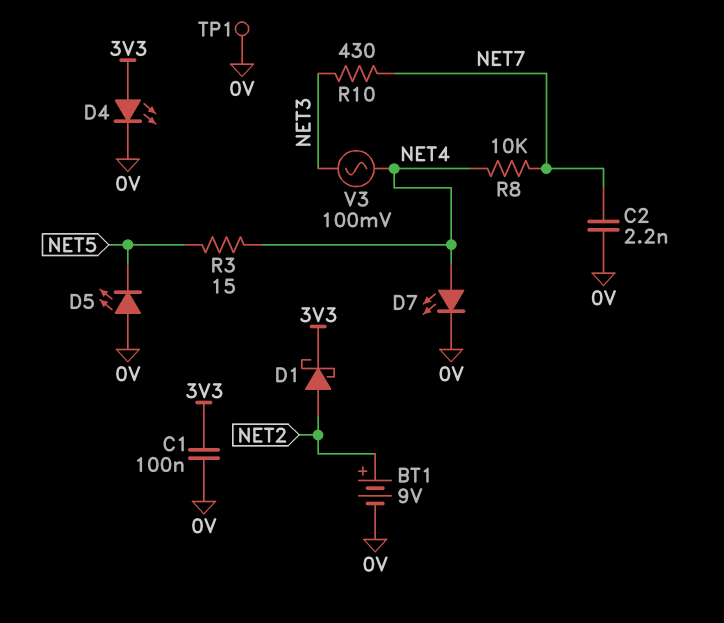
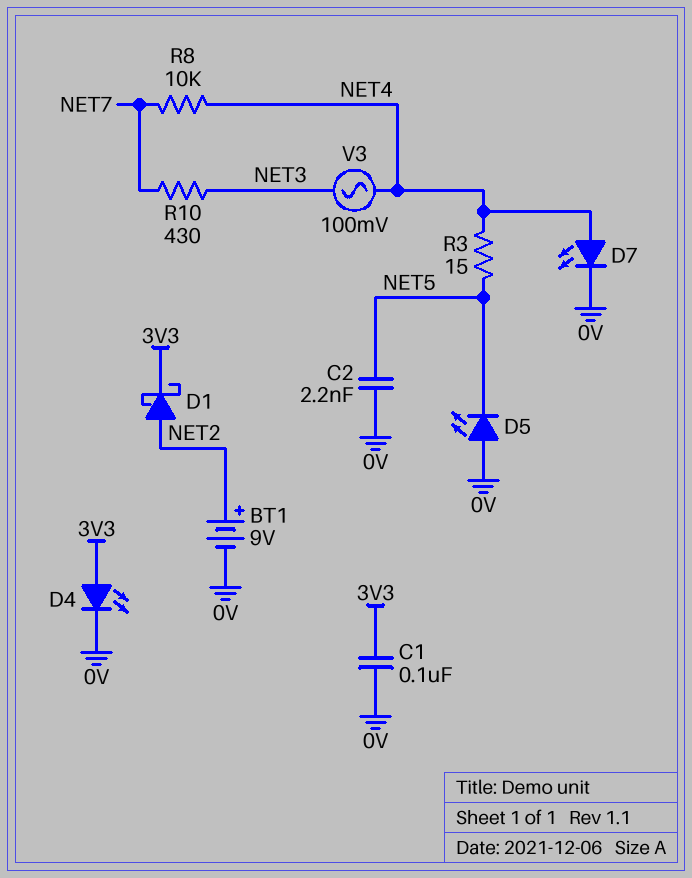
C2: 2.2nF (0V, NET7) -> 2.2nF (0V, NET5)
TP1: test point (0V) -> none

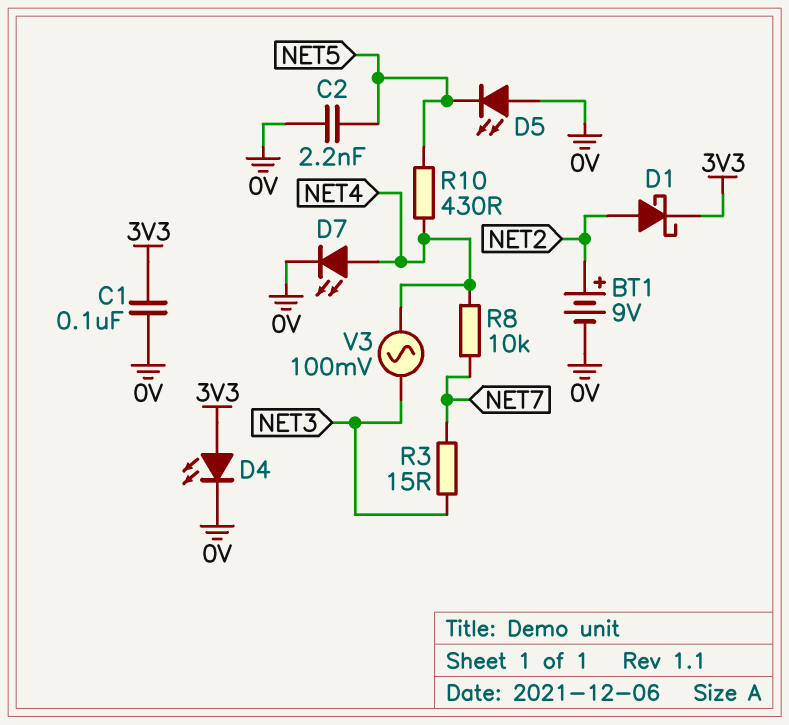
R3: 15 (NET4, NET5) -> 15 (NET3, NET7)
R10: 430 (NET3, NET7) -> 430 (NET4, NET5)

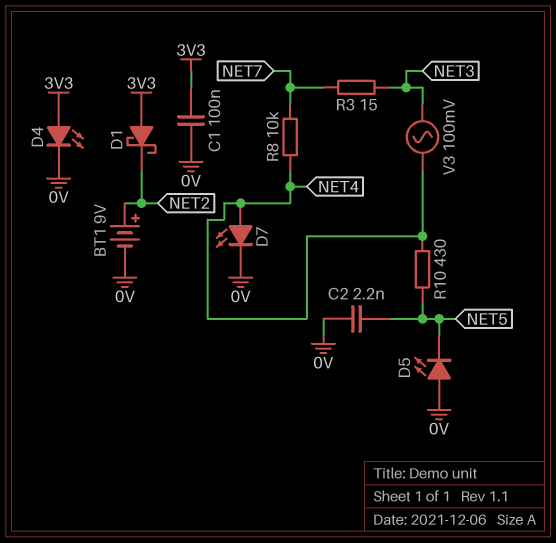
D1: schottky (A NET2, K 3V3) -> schottky (A 3V3, K NET2)

